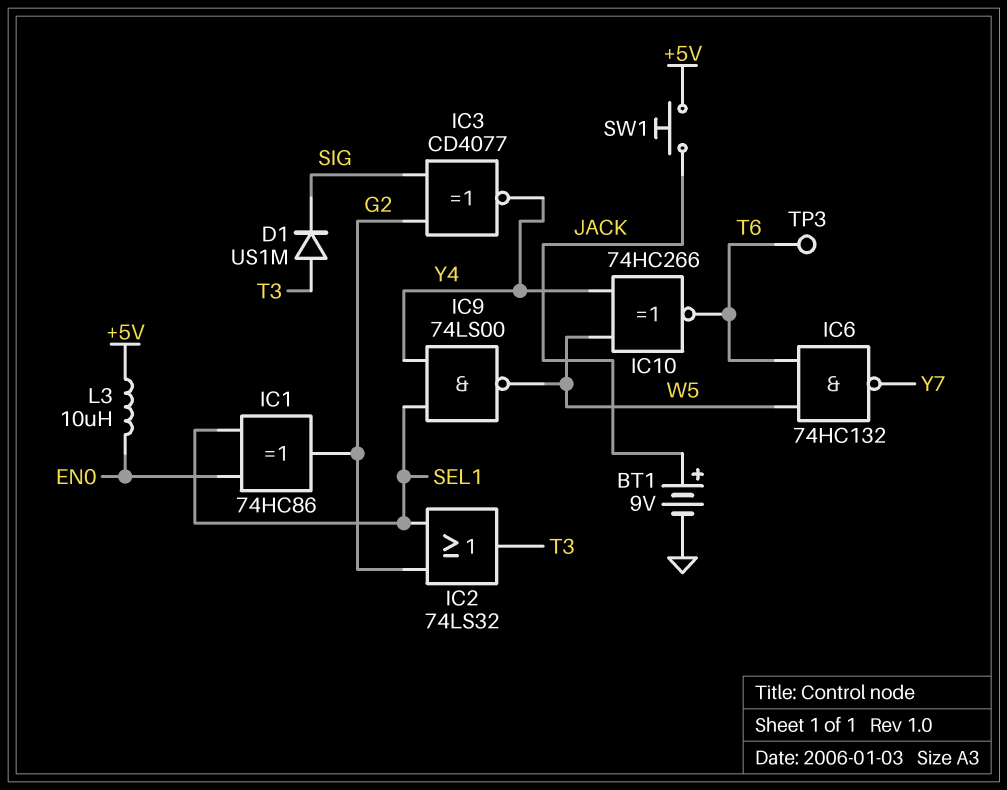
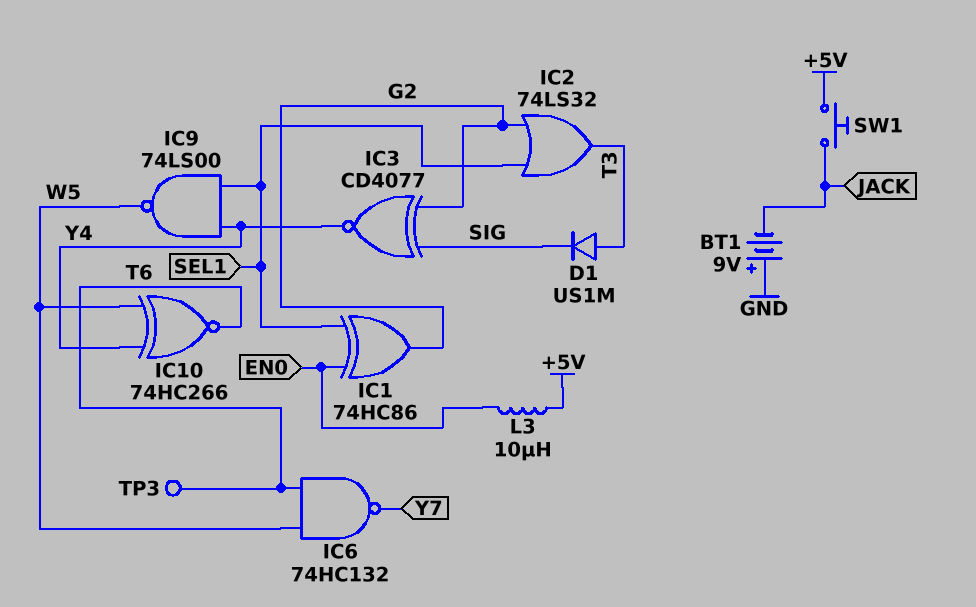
BT1: 9V (plus JACK, minus GND) -> 9V (plus GND, minus JACK)

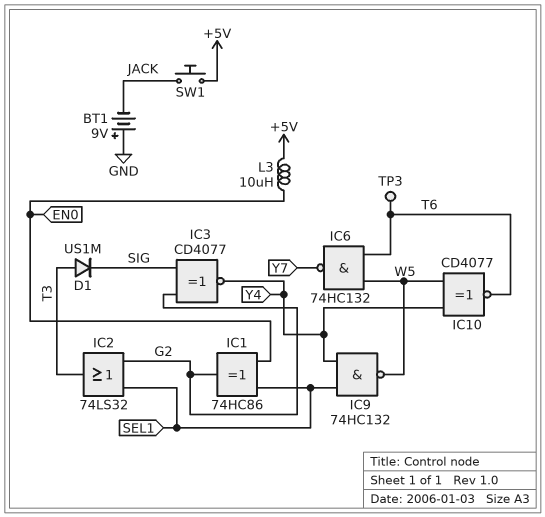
IC9: NAND 74LS00 (in SEL1, in Y4, out W5) -> NAND 74HC132 (in SEL1, in Y4, out W5)
IC10: XNOR 74HC266 (in W5, in Y4, out T6) -> XNOR CD4077 (in W5, in Y4, out T6)

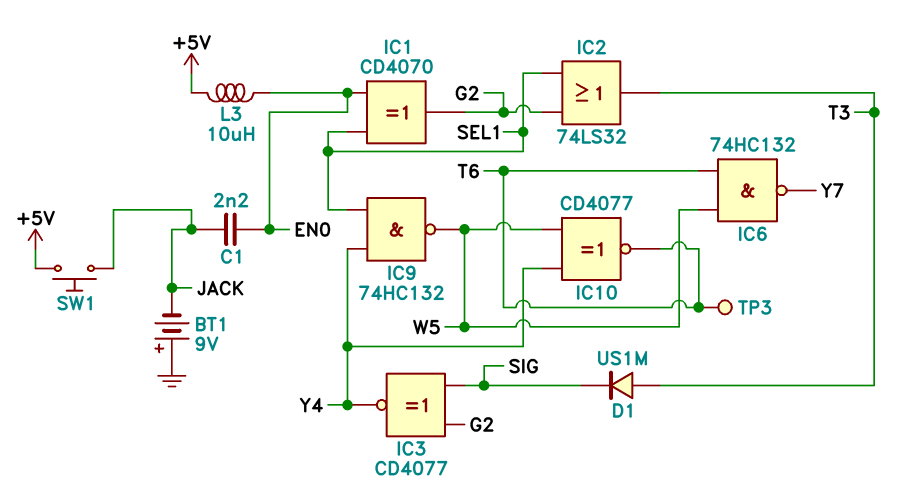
C1: none -> 2.2nF (EN0, JACK)
IC1: XOR 74HC86 (in EN0, in SEL1, out G2) -> XOR CD4070 (in EN0, in SEL1, out G2)

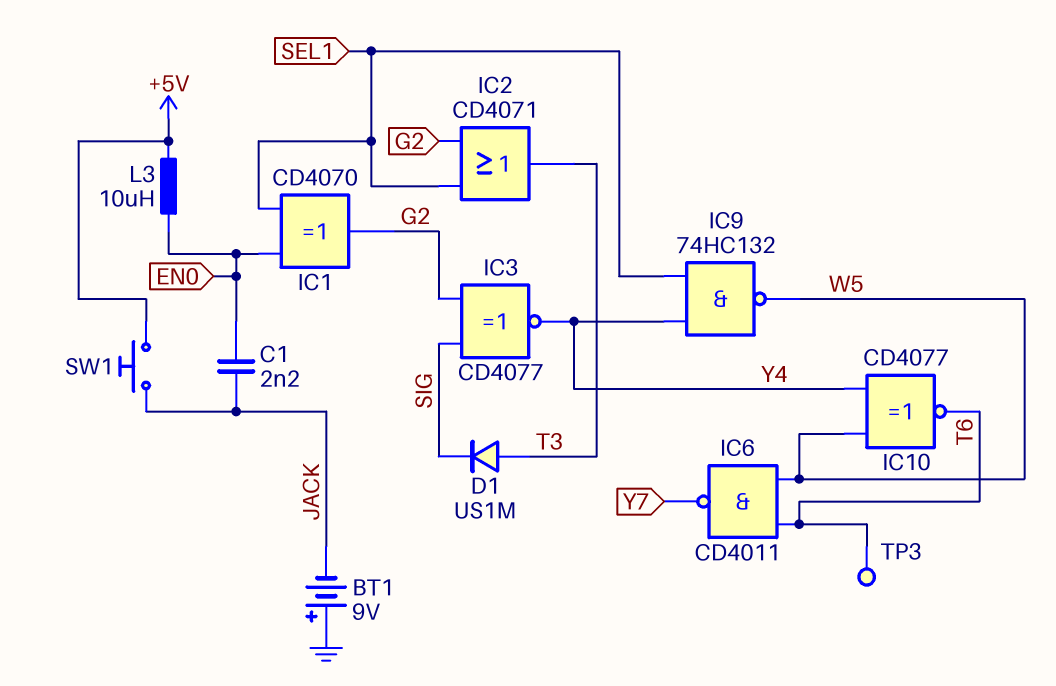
IC2: OR 74LS32 (in G2, in SEL1, out T3) -> OR CD4071 (in G2, in SEL1, out T3)
IC6: NAND 74HC132 (in T6, in W5, out Y7) -> NAND CD4011 (in T6, in W5, out Y7)

